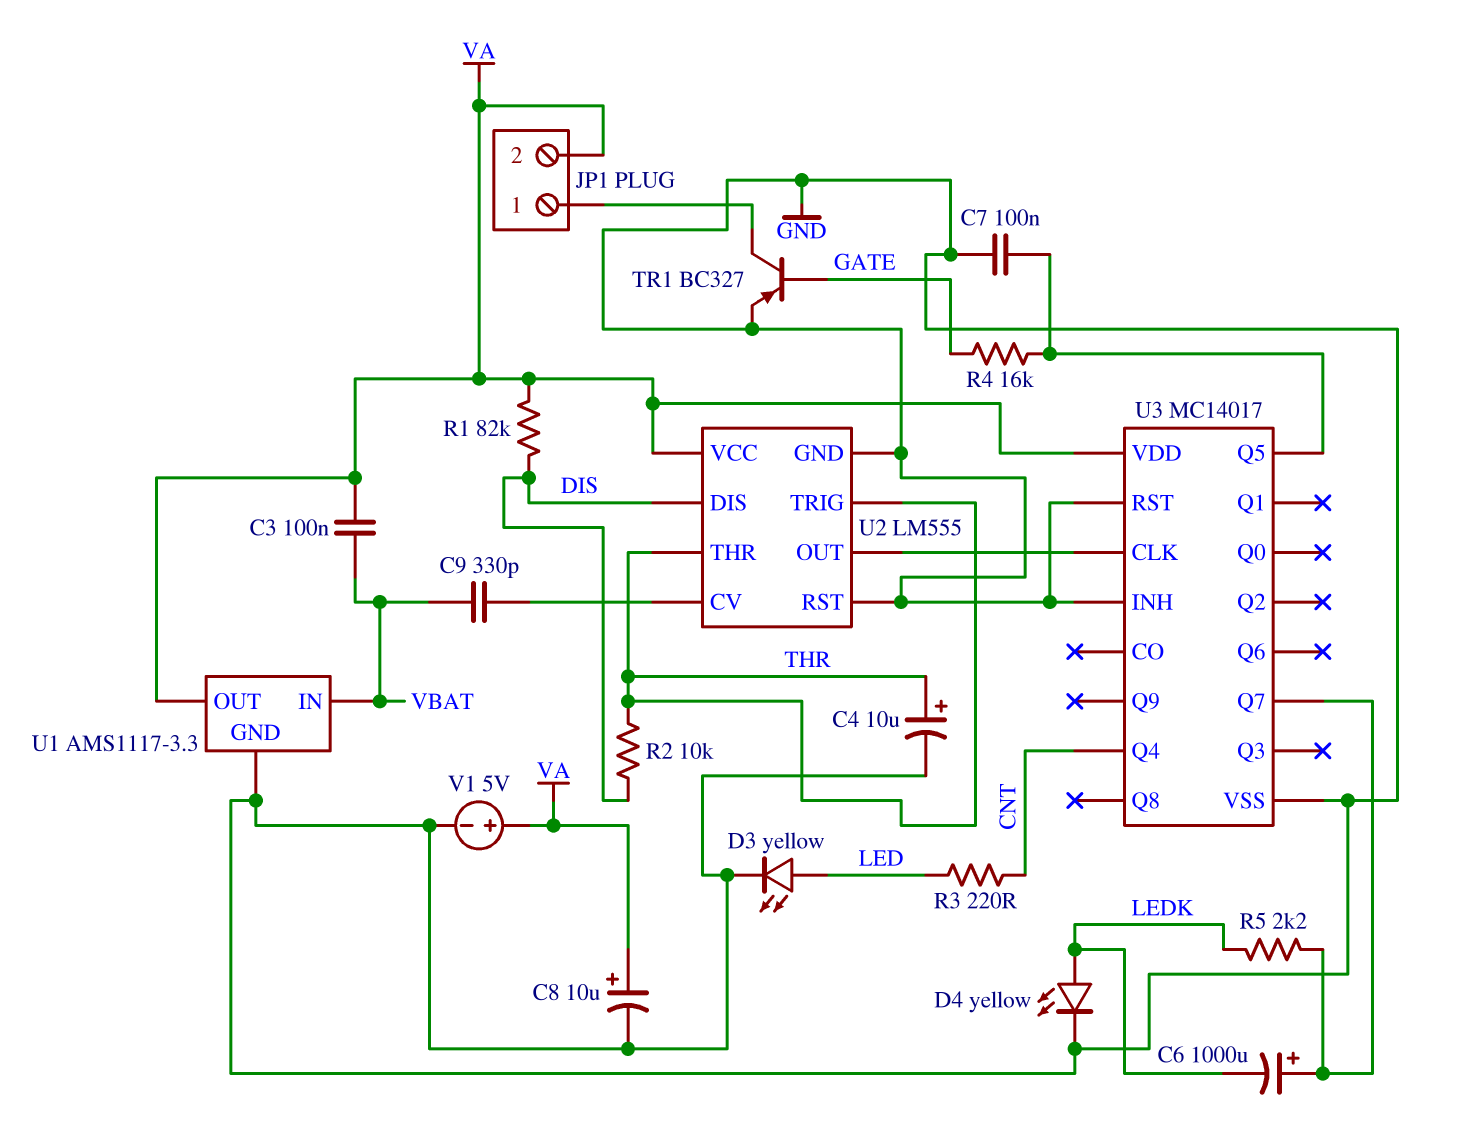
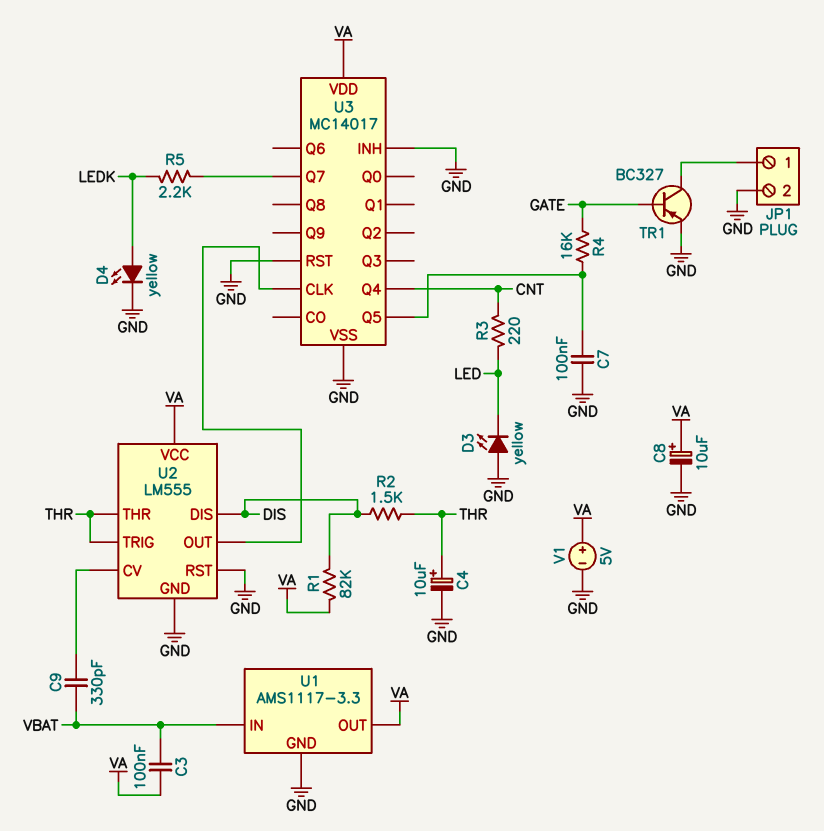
C6: 1000uF (plus U3/Q7, minus LEDK) -> none
D3: LED yellow (A LED, K GND) -> LED yellow (A GND, K LED)
JP1 pin 2: VA -> GND
R2: 10k (DIS, THR) -> 1.5k (DIS, THR)

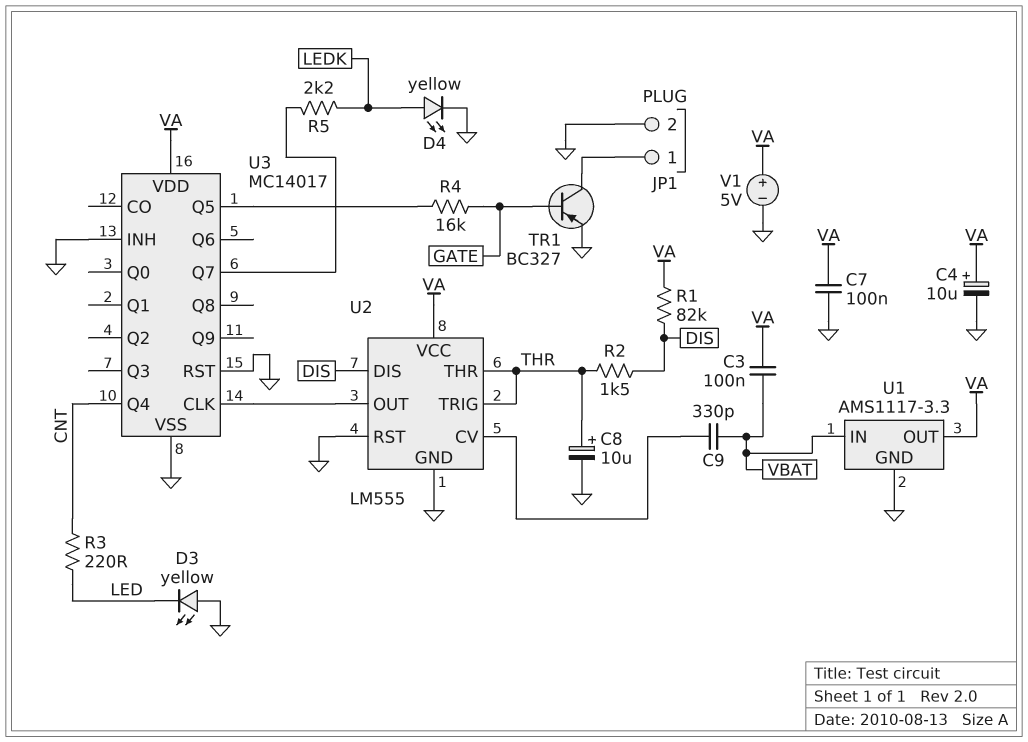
C4: 10uF (plus THR, minus GND) -> 10uF (plus VA, minus GND)
C7: 100nF (GND, U3/Q5) -> 100nF (GND, VA)
C8: 10uF (plus VA, minus GND) -> 10uF (plus THR, minus GND)

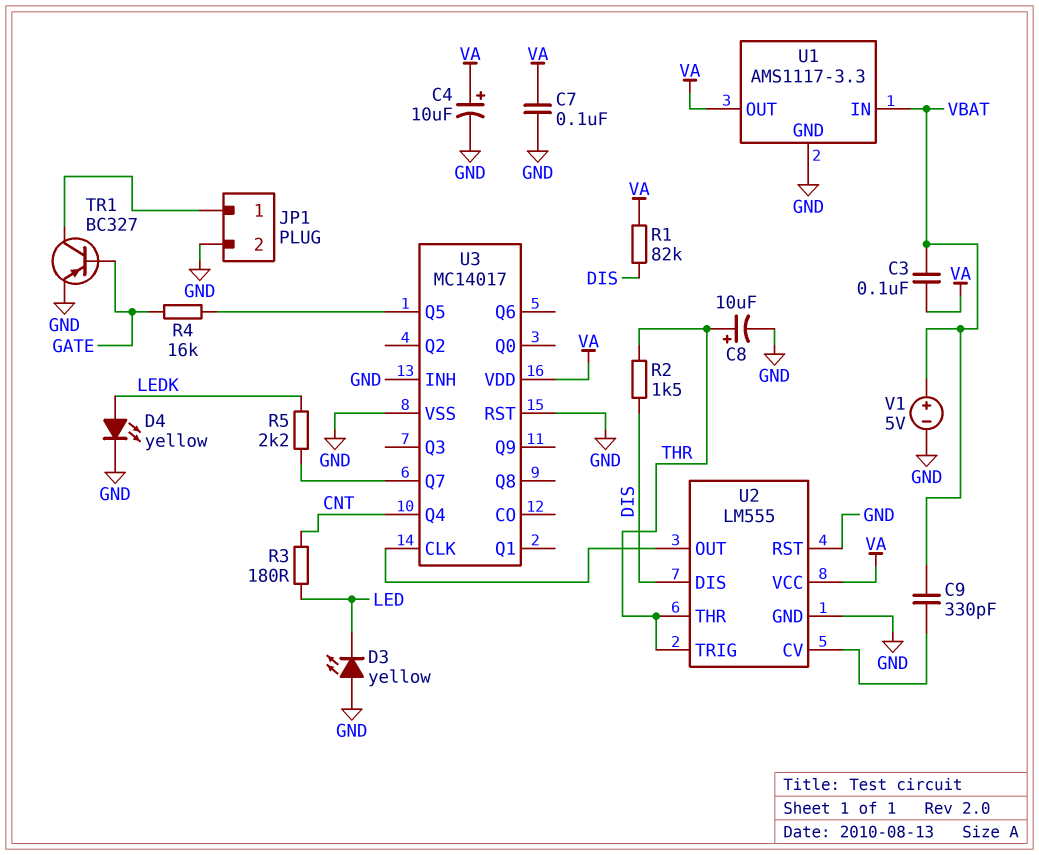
R3: 220 (CNT, LED) -> 180 (CNT, LED)
V1: 5V (plus VA, minus GND) -> 5V (plus VBAT, minus GND)

